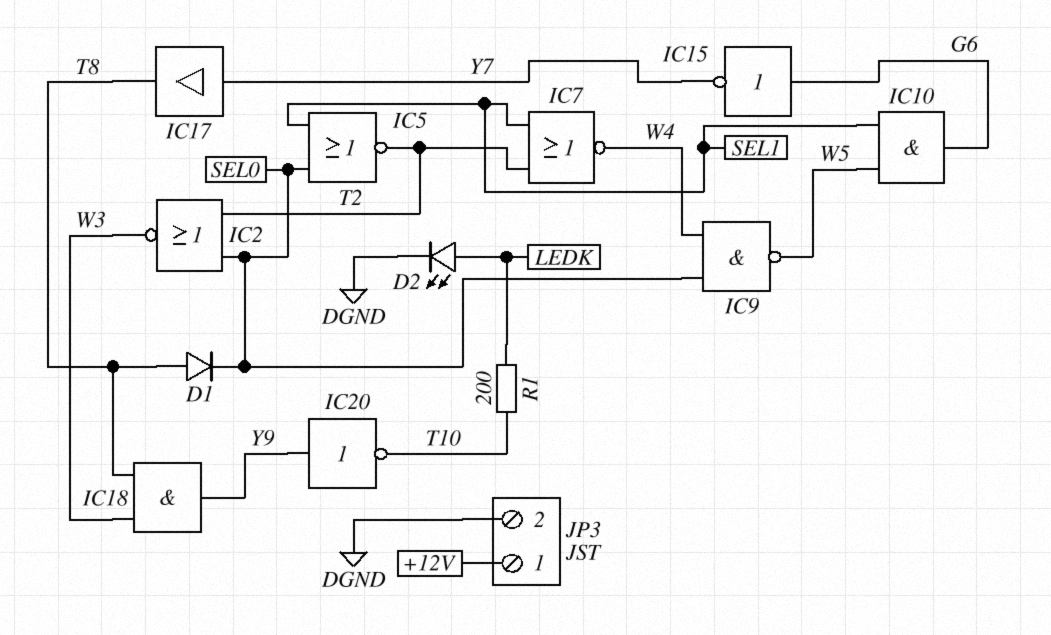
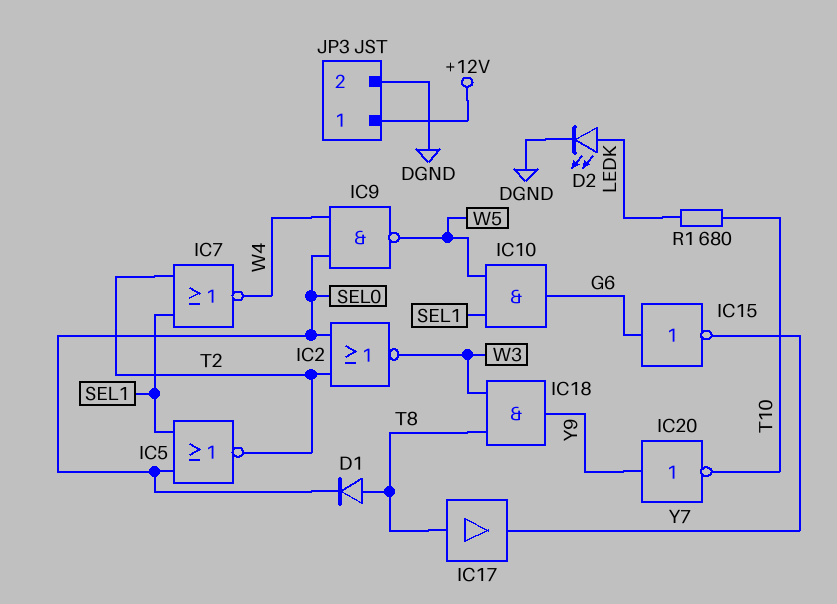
IC17: buffer (in Y7, out T8) -> buffer (in T8, out Y7)
R1: 200 (LEDK, T10) -> 680 (LEDK, T10)

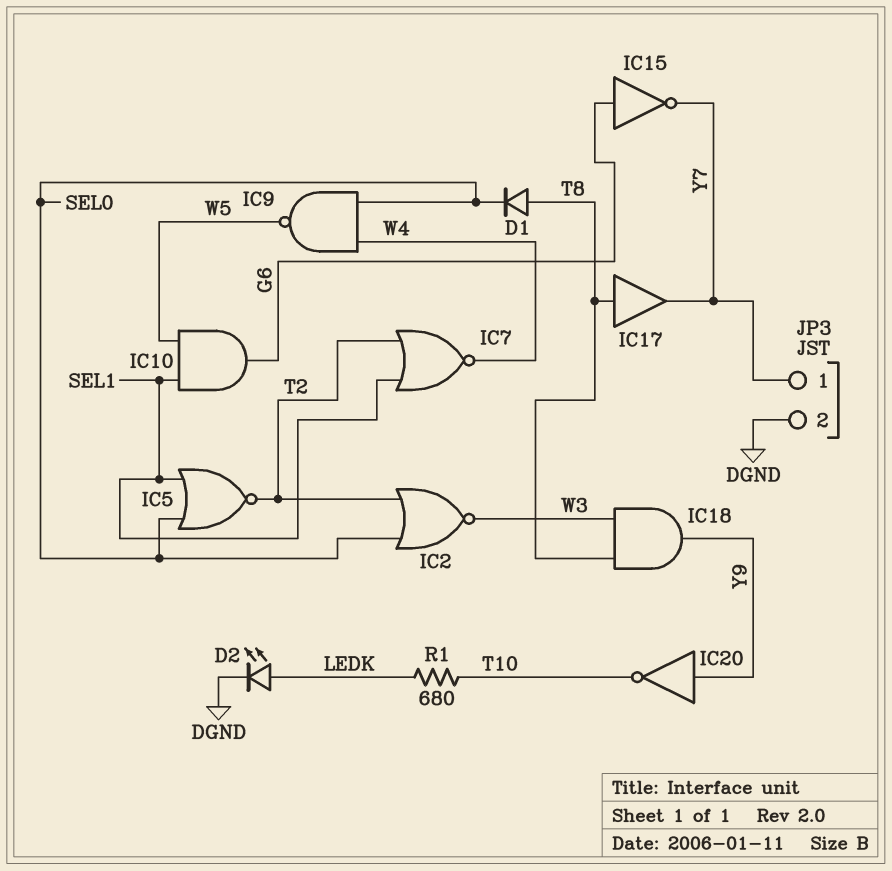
JP3 pin 1: +12V -> Y7

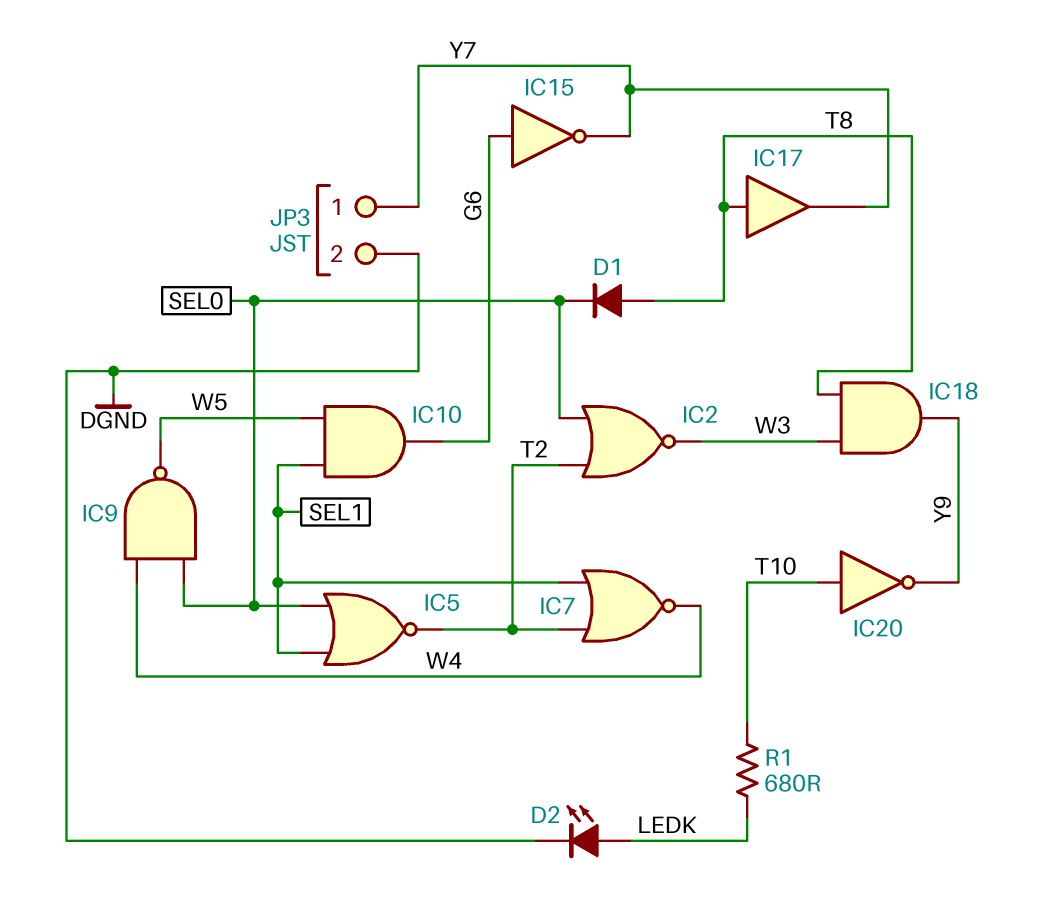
IC20: NOT (in Y9, out T10) -> NOT (in T10, out Y9)

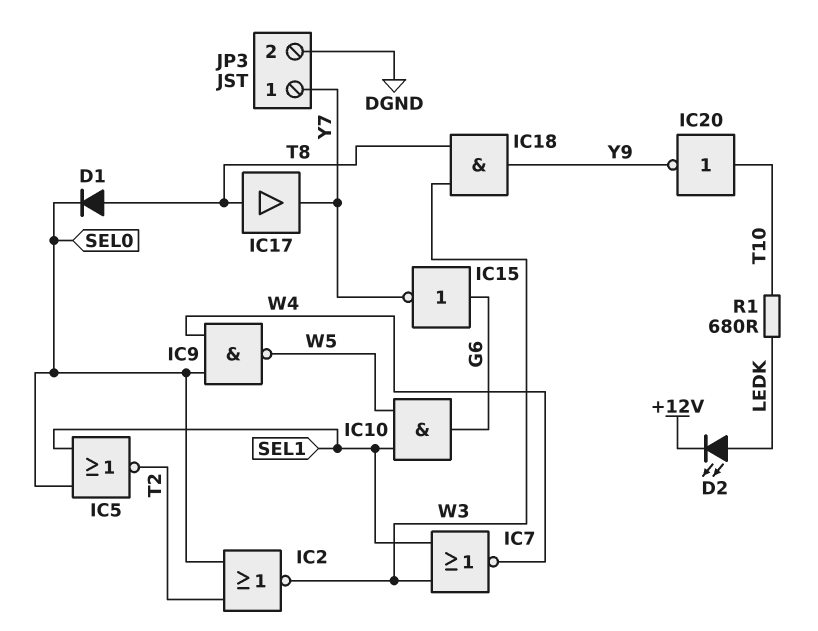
D2: LED (A LEDK, K DGND) -> LED (A LEDK, K +12V)
IC7: NOR (in SEL1, in T2, out W4) -> NOR (in SEL1, in W3, out W4)

